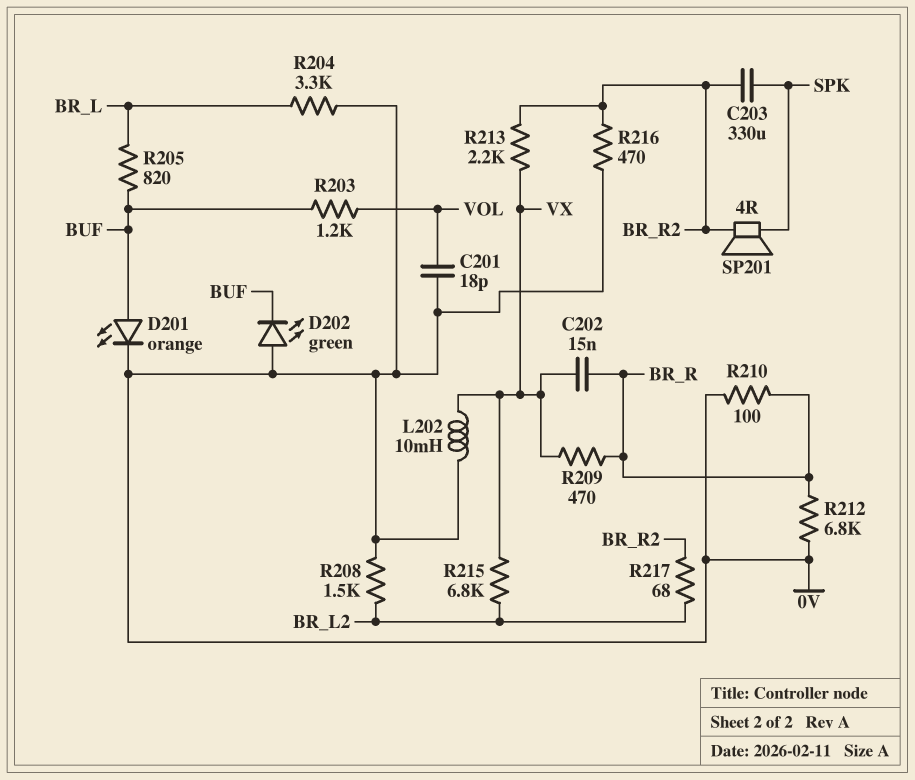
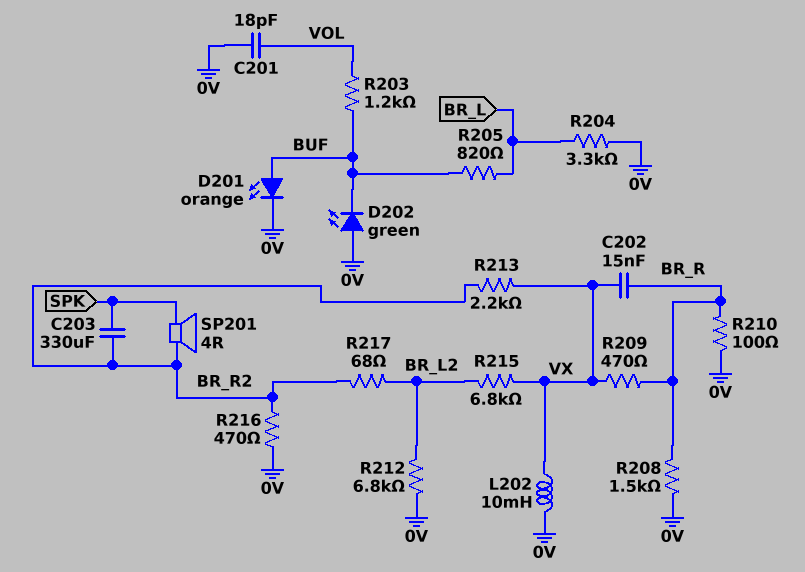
R208: 1.5k (0V, BR_L2) -> 1.5k (0V, BR_R)
R212: 6.8k (0V, BR_R) -> 6.8k (0V, BR_L2)

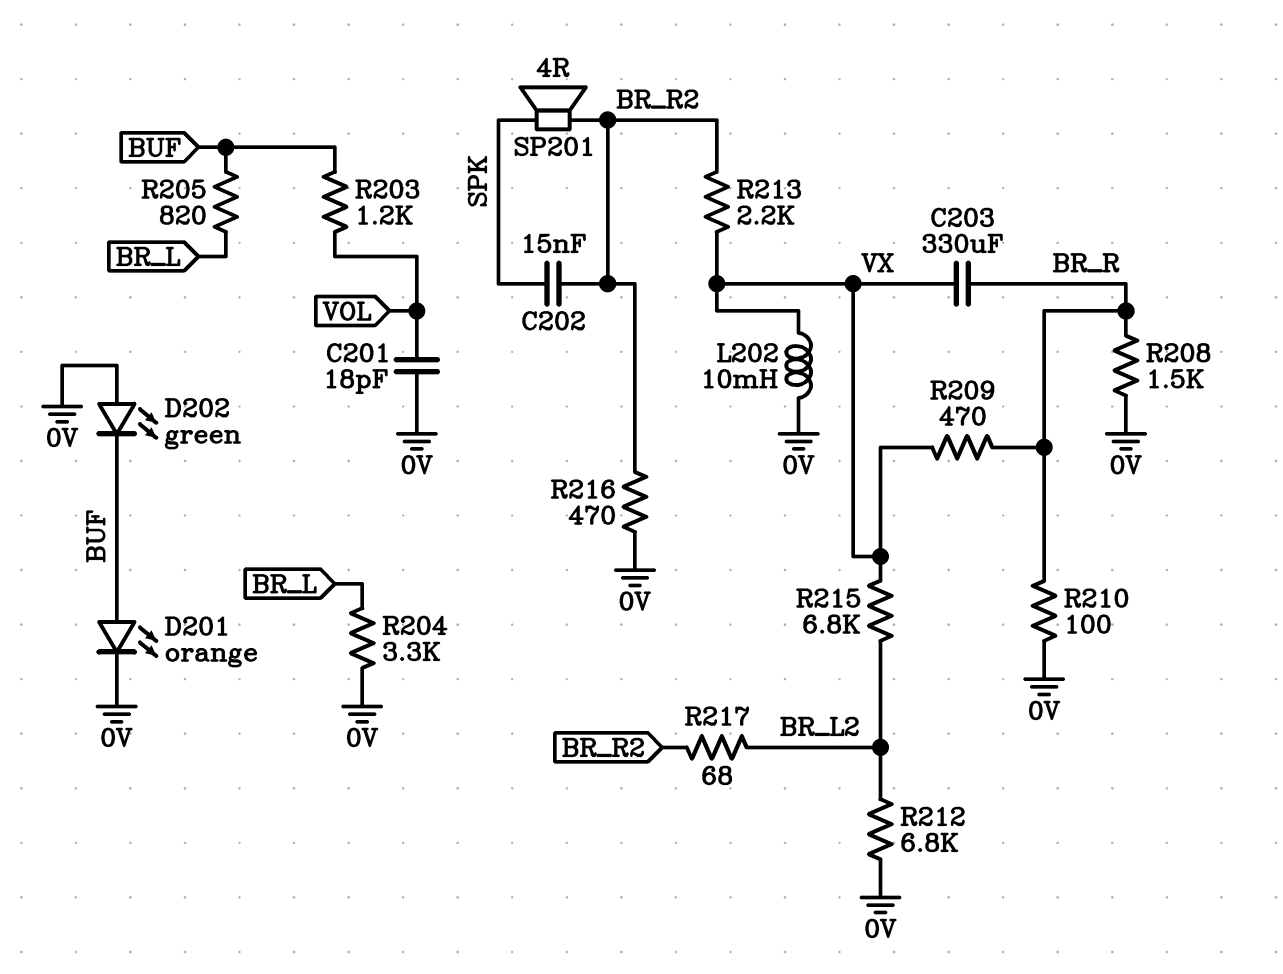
C202: 15nF (BR_R, VX) -> 15nF (BR_R2, SPK)
C203: 330uF (BR_R2, SPK) -> 330uF (BR_R, VX)

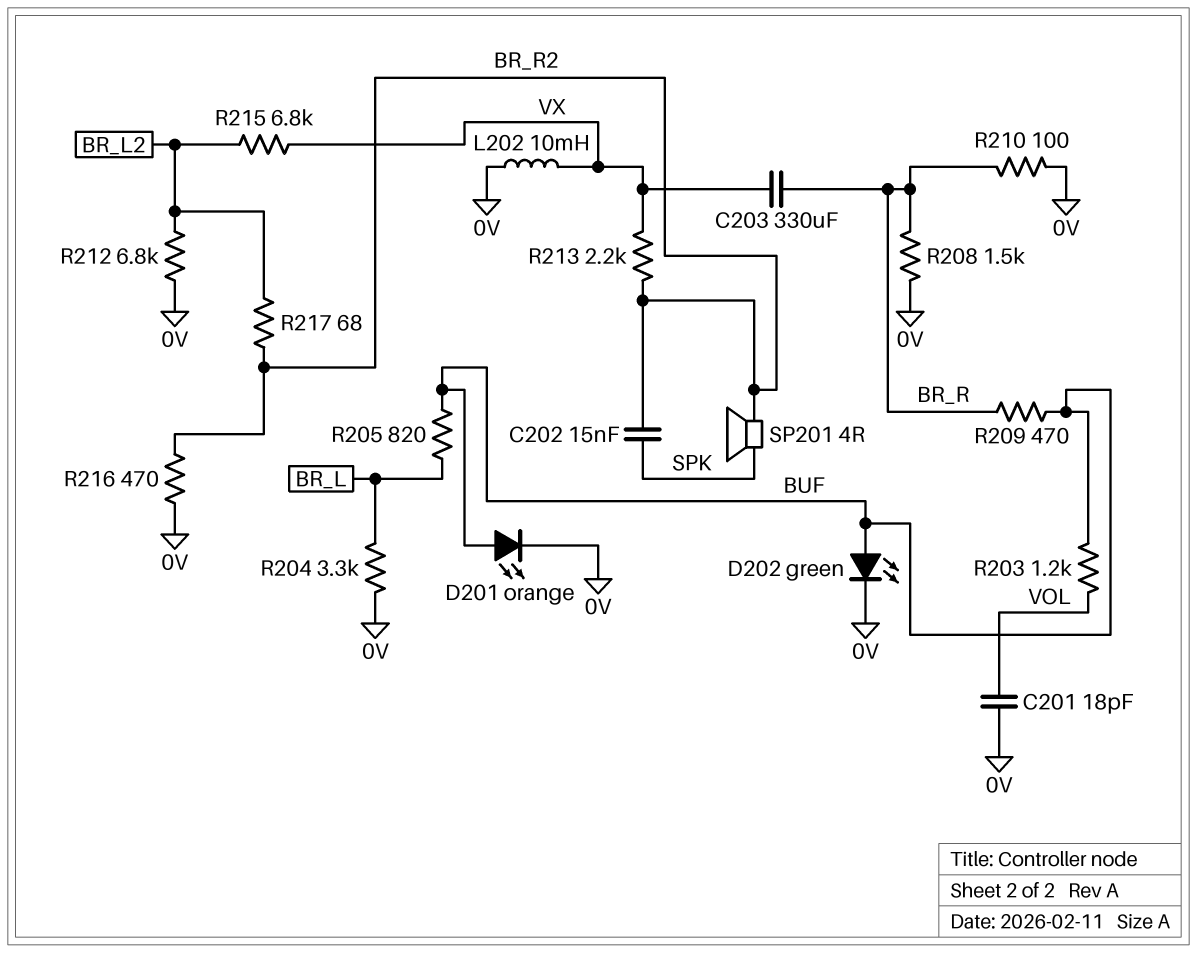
D202: LED green (A 0V, K BUF) -> LED green (A BUF, K 0V)
R209: 470 (BR_R, VX) -> 470 (BR_R, BUF)

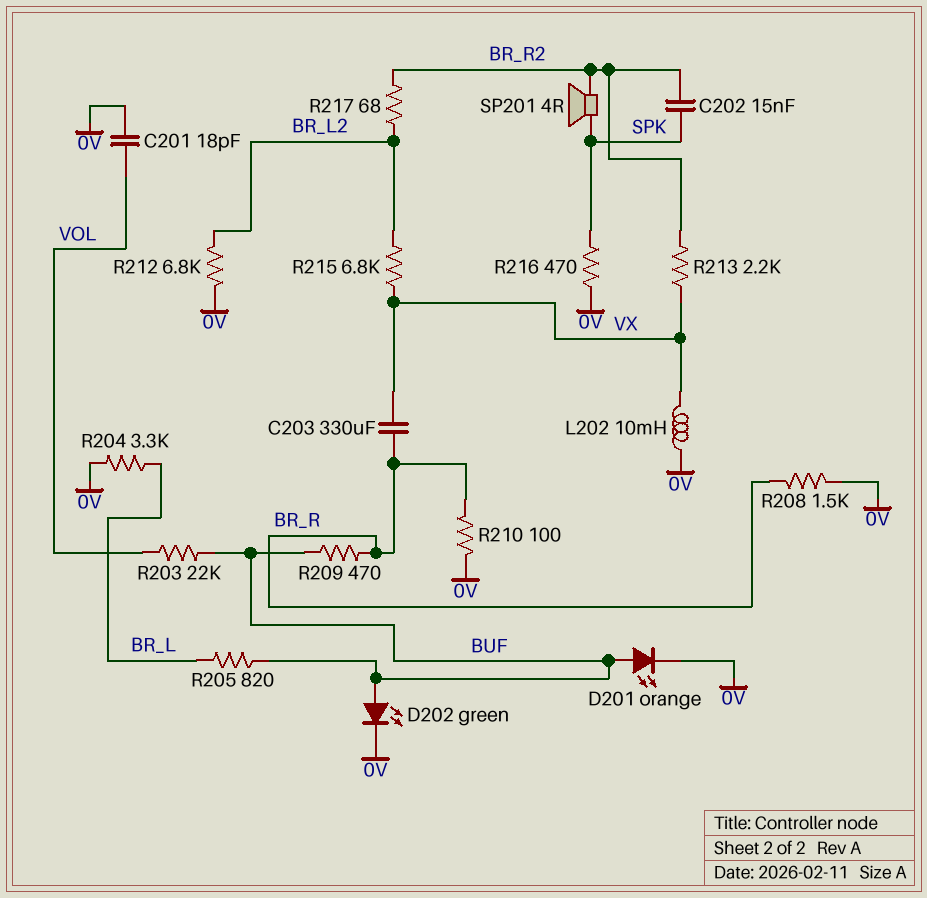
R203: 1.2k (BUF, VOL) -> 22k (BUF, VOL)
R216: 470 (0V, BR_R2) -> 470 (0V, SPK)

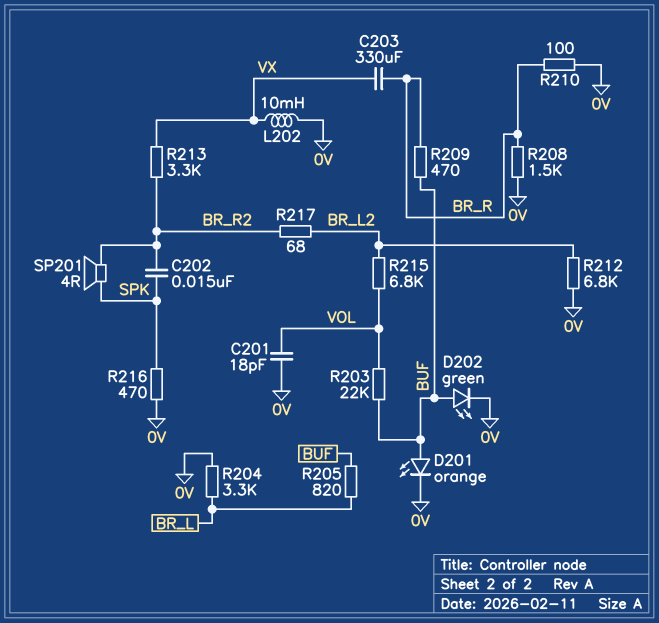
R213: 2.2k (BR_R2, VX) -> 3.3k (BR_R2, VX)
R215: 6.8k (BR_L2, VX) -> 6.8k (BR_L2, VOL)

